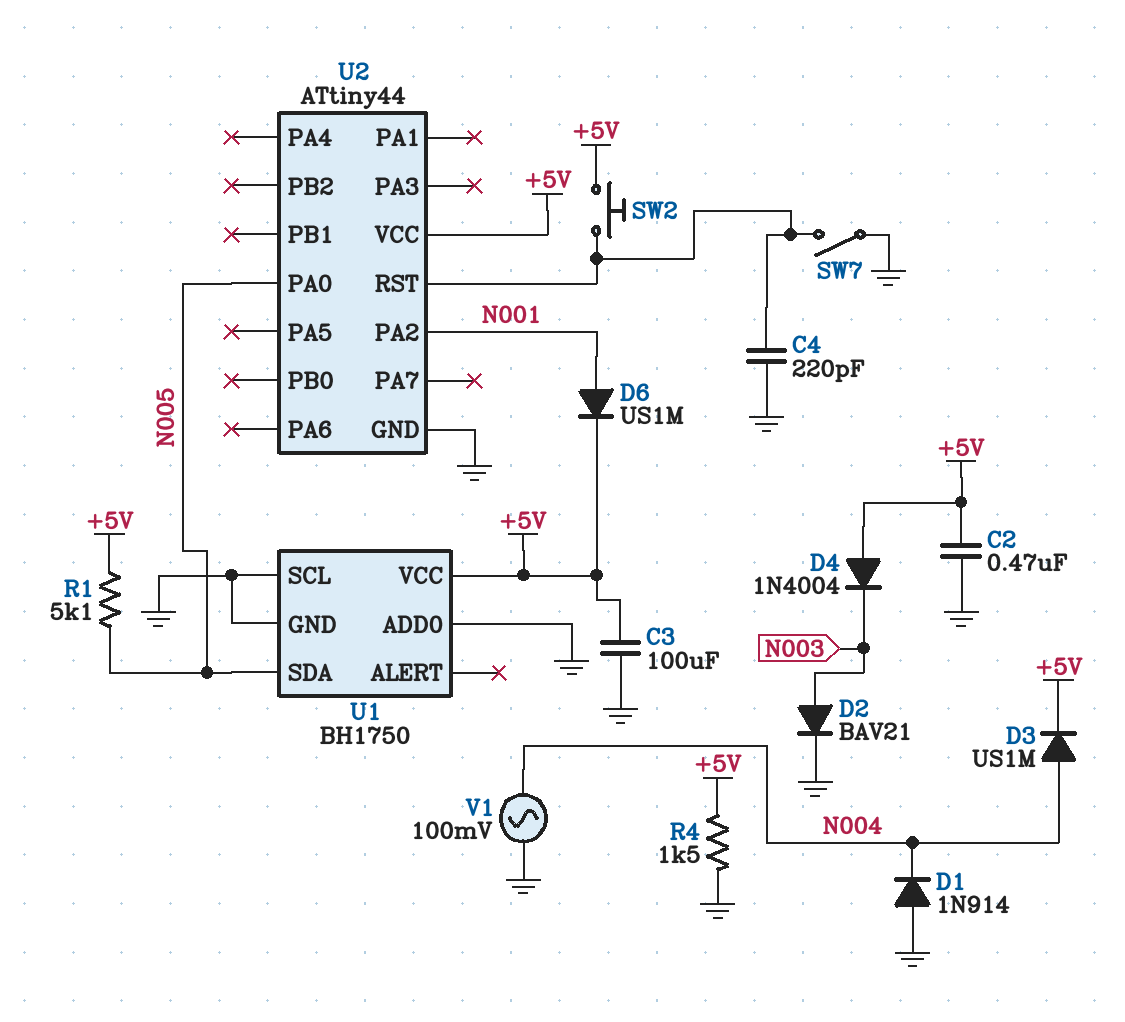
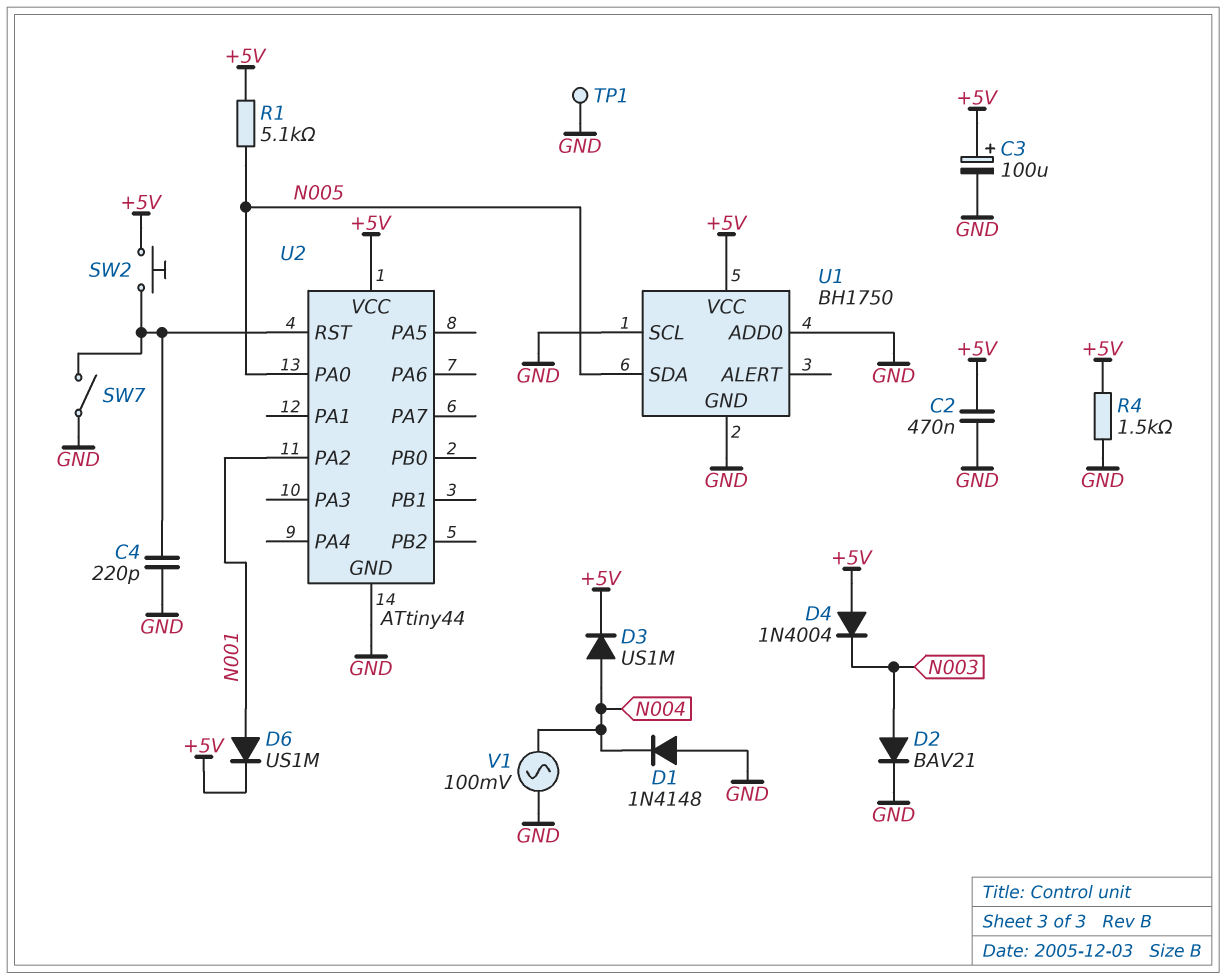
C3: 100uF (+5V, GND) -> 100uF (plus +5V, minus GND)
D1: diode 1N914 (A GND, K N004) -> diode 1N4148 (A GND, K N004)
TP1: none -> test point (GND)

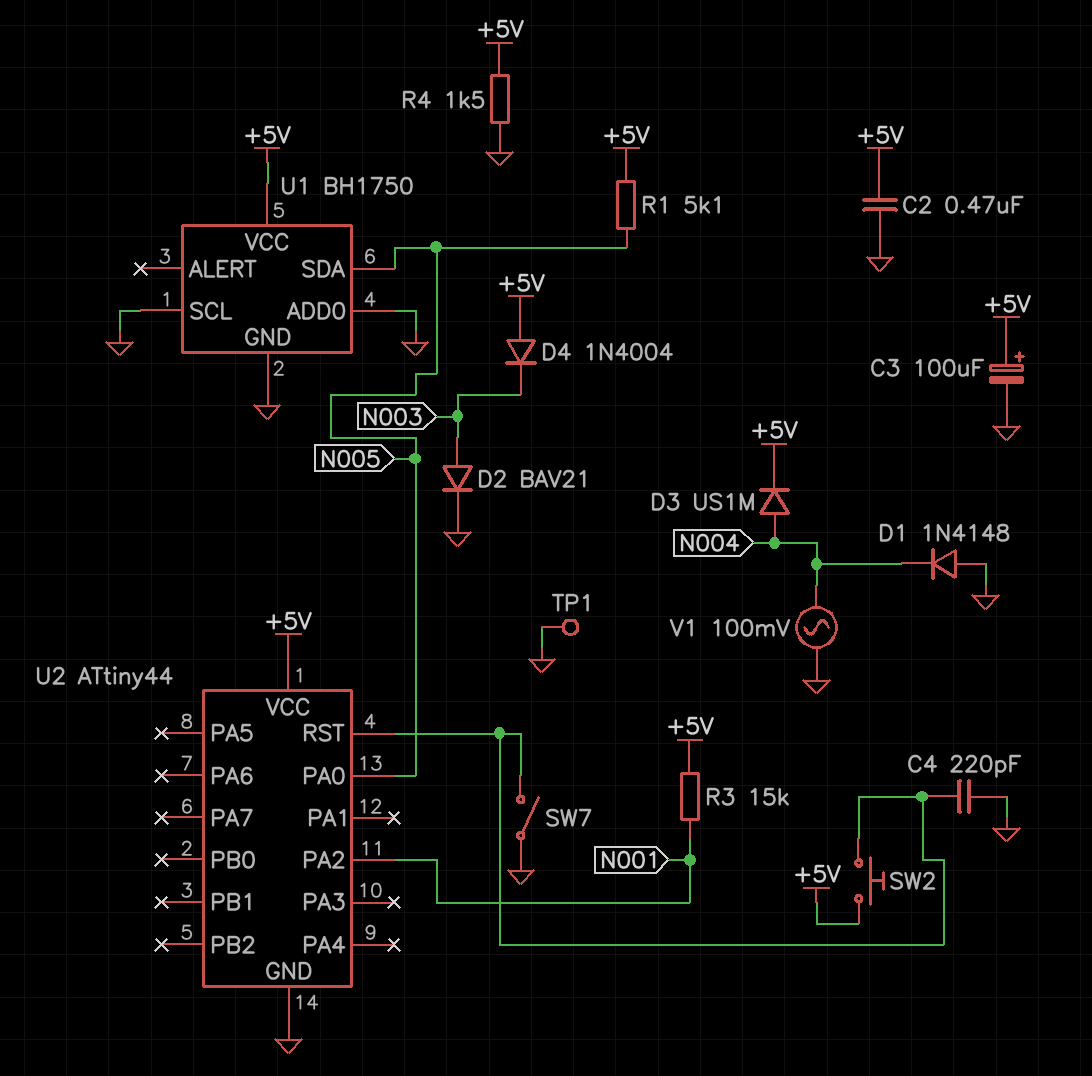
D6: diode US1M (A N001, K +5V) -> none
R3: none -> 15k (+5V, N001)

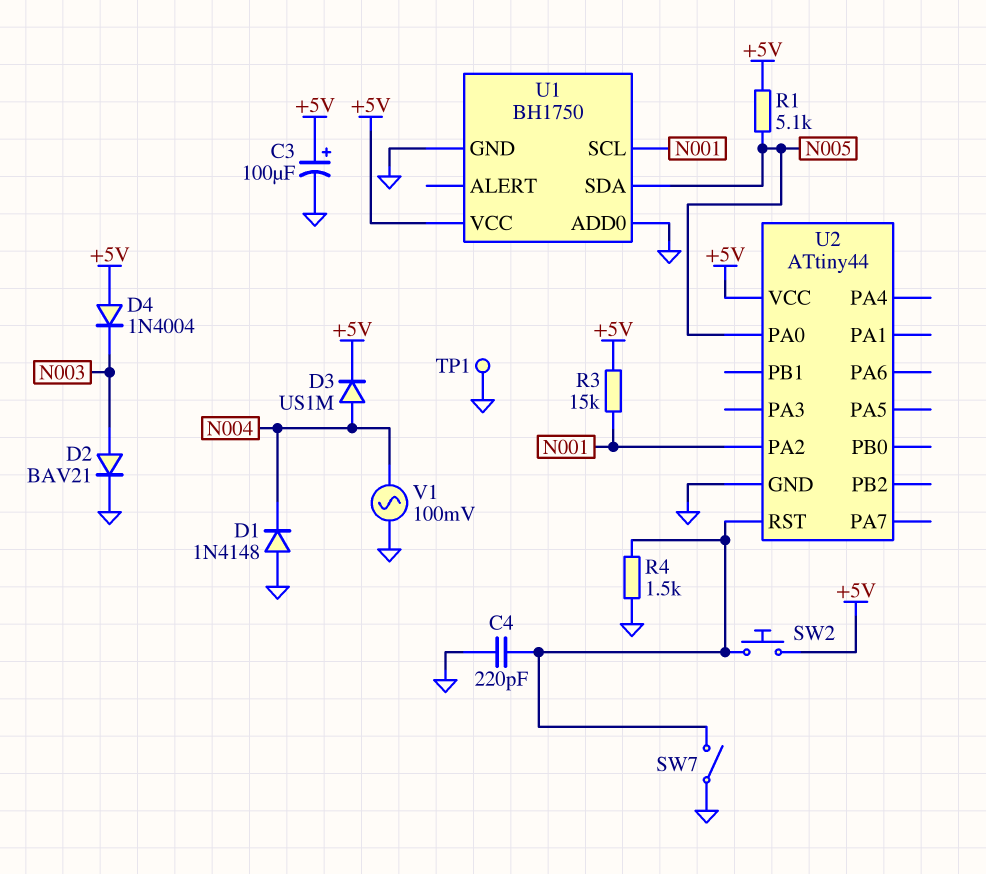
C2: 470nF (+5V, GND) -> none
R4: 1.5k (+5V, GND) -> 1.5k (GND, U2/RST)
U1 pin SCL: GND -> N001

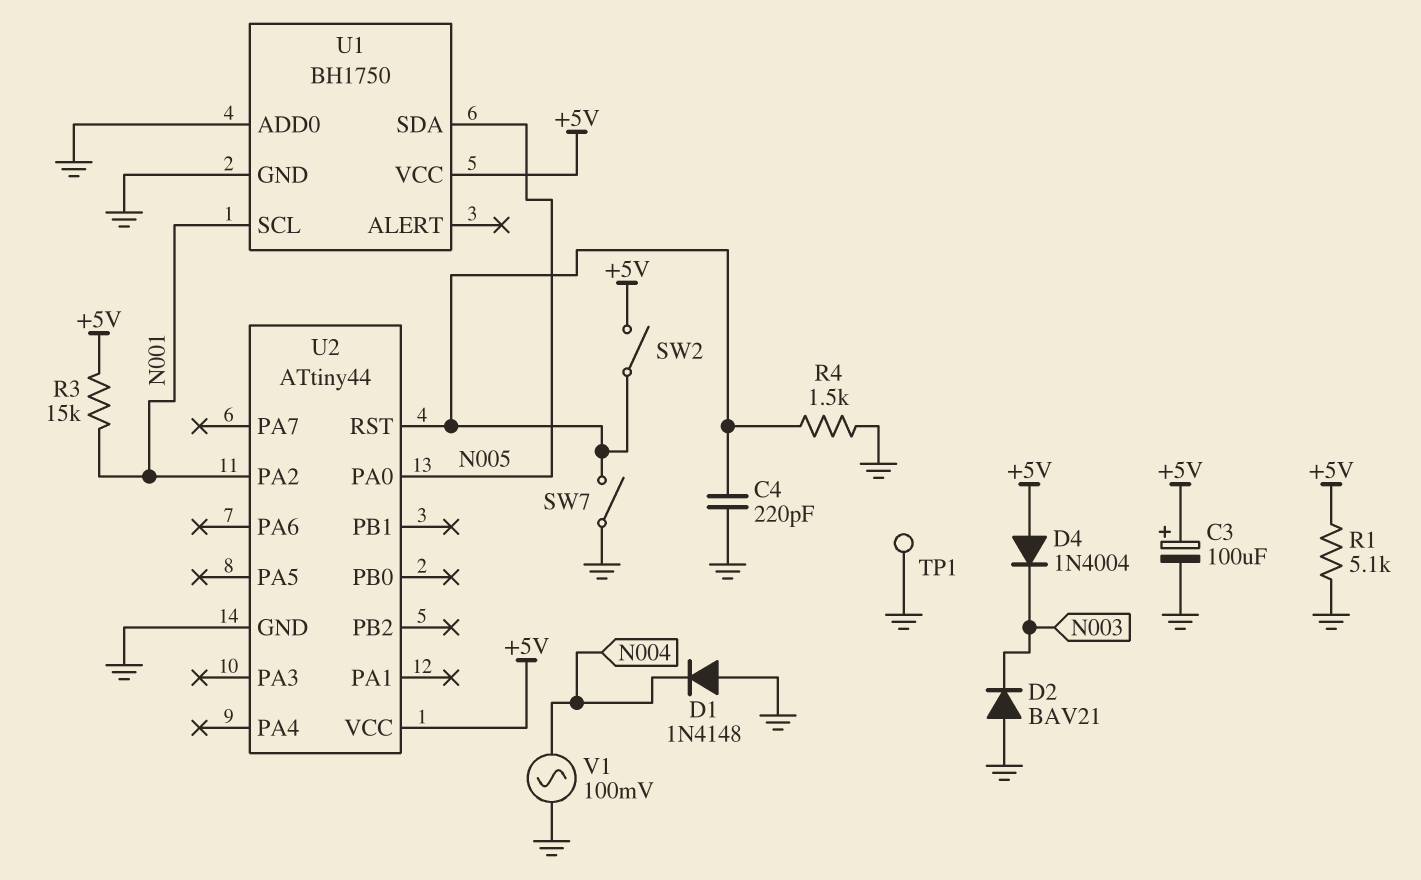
D2: diode BAV21 (A N003, K GND) -> diode BAV21 (A GND, K N003)
D3: diode US1M (A N004, K +5V) -> none
R1: 5.1k (+5V, N005) -> 5.1k (+5V, GND)
SW2: button (+5V, U2/RST) -> switch (+5V, U2/RST)

